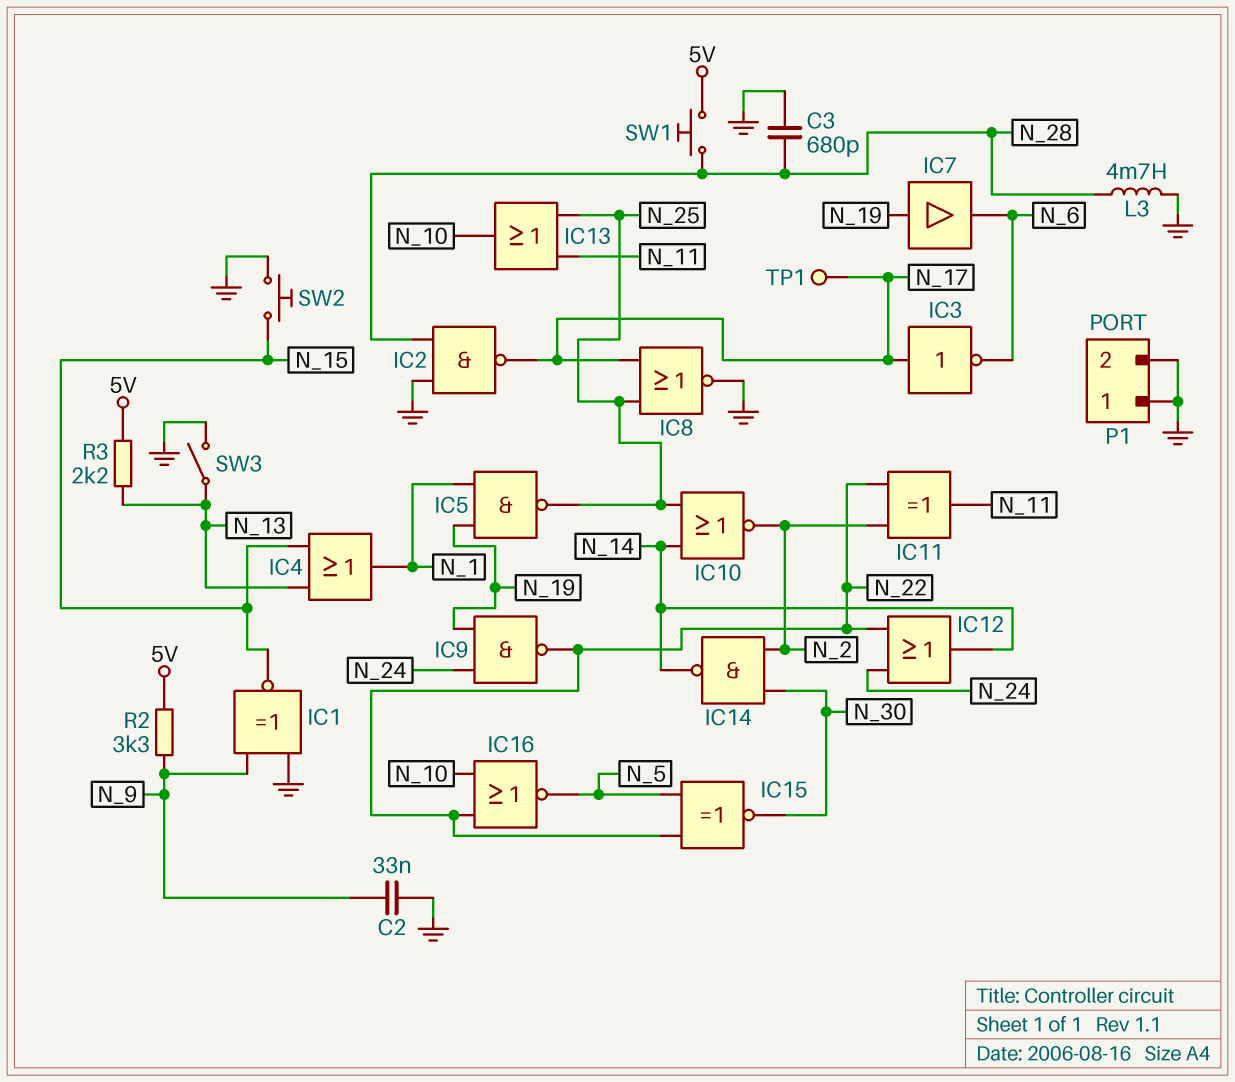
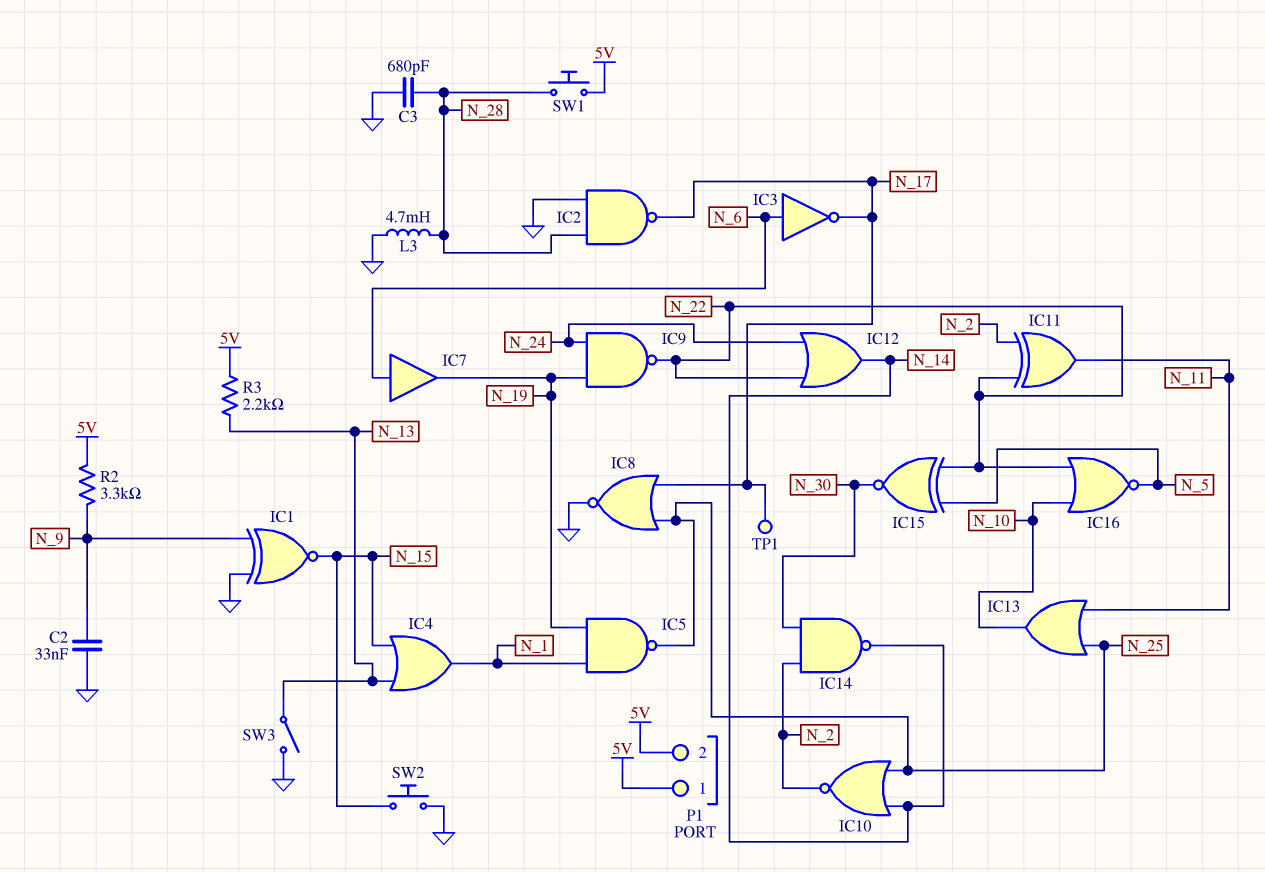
IC3: NOT (in N_17, out N_6) -> NOT (in N_6, out N_17)
IC7: buffer (in N_19, out N_6) -> buffer (in N_6, out N_19)
P1 pin 1: GND -> 5V
P1 pin 2: GND -> 5V

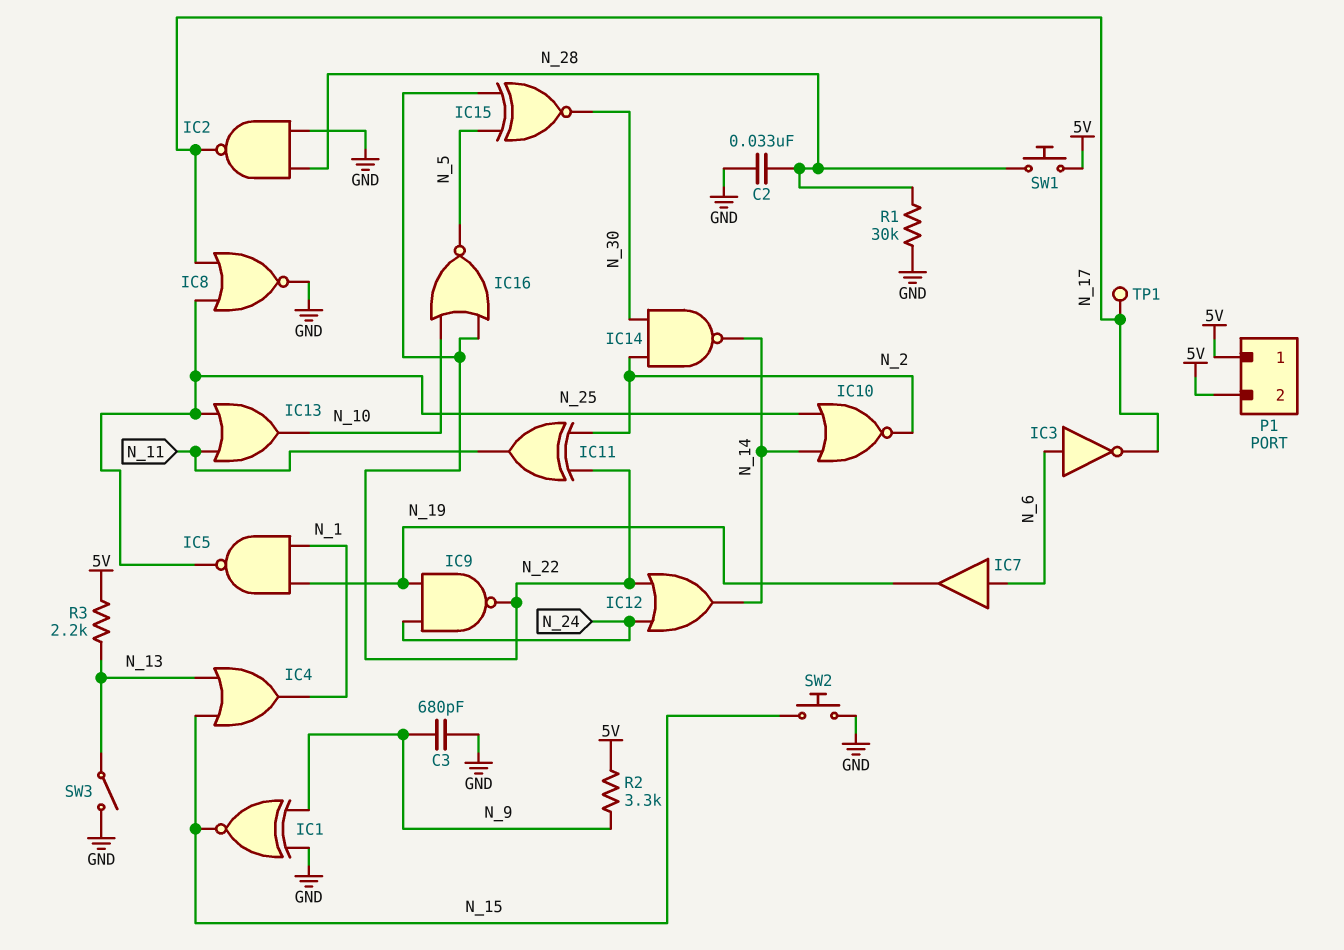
C2: 33nF (GND, N_9) -> 33nF (GND, N_28)
C3: 680pF (GND, N_28) -> 680pF (GND, N_9)
L3: 4.7mH (GND, N_28) -> none
R1: none -> 30k (GND, N_28)

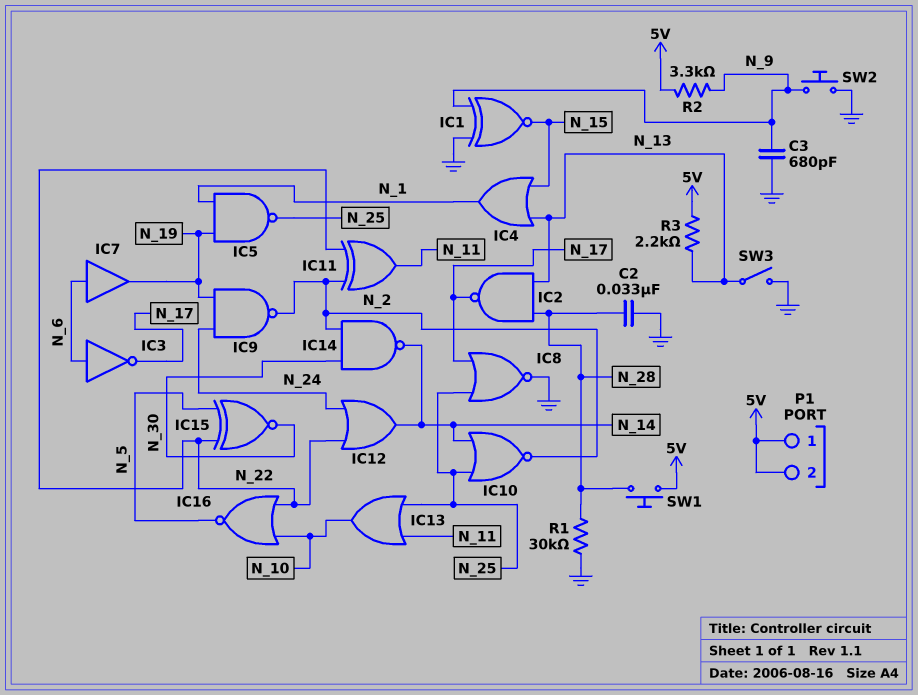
IC2: NAND (in GND, in N_28, out N_17) -> NAND (in N_13, in N_28, out N_17)
IC9: NAND (in N_19, in N_24, out N_22) -> NAND (in N_19, in N_24, out N_2)
SW2: button (GND, N_15) -> button (GND, N_9)
TP1: test point (N_17) -> none

